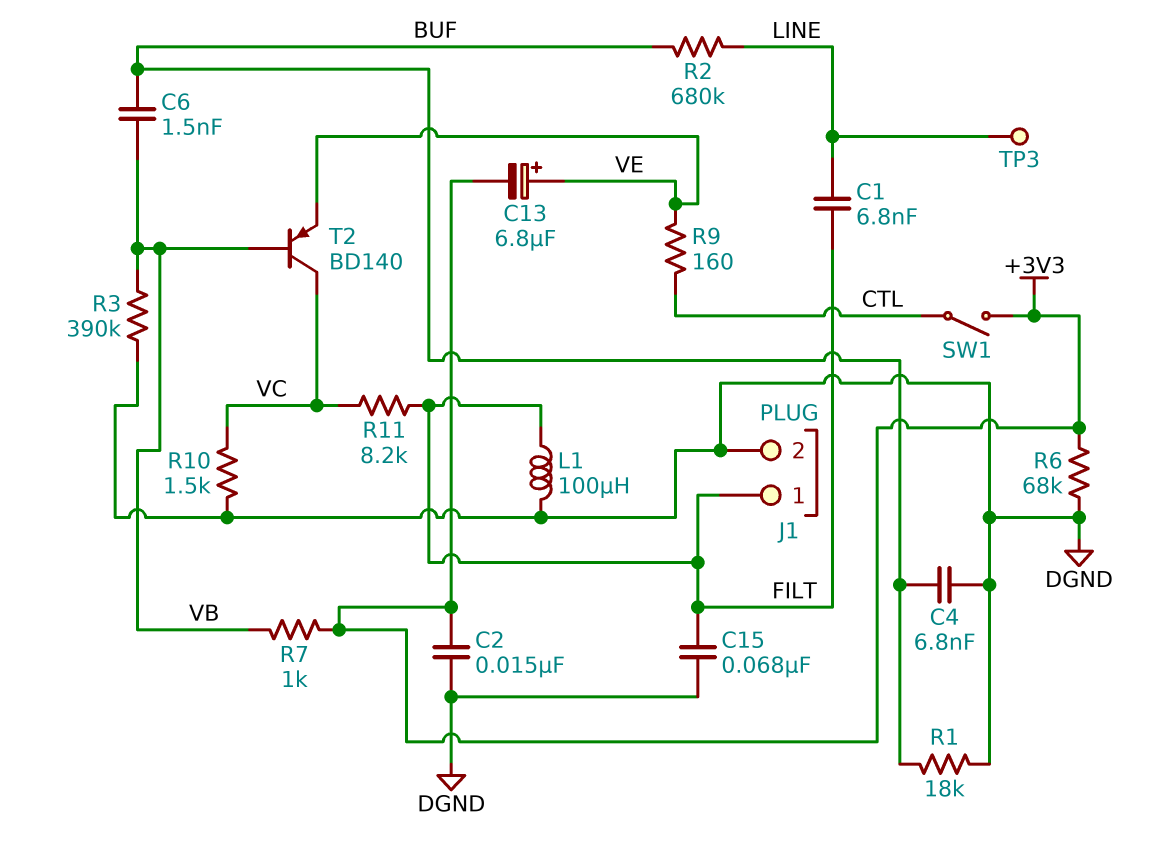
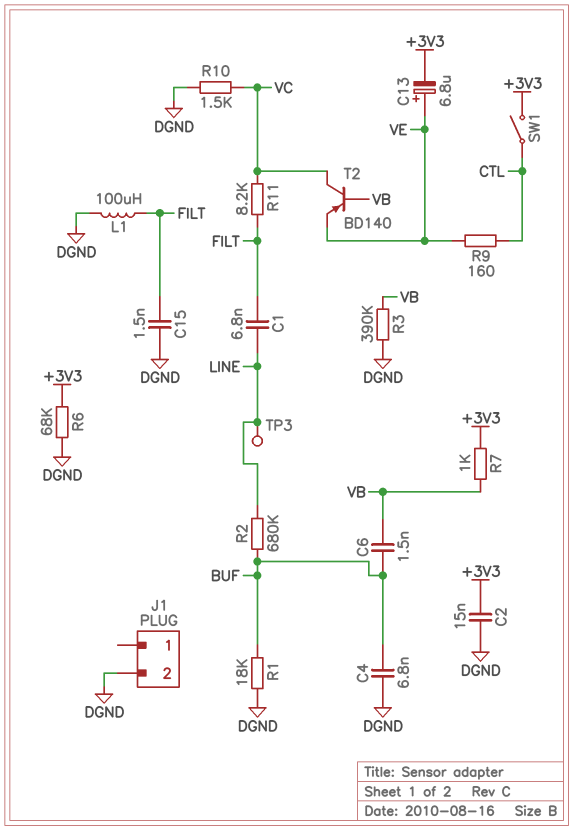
C15: 68nF (DGND, FILT) -> 1.5nF (DGND, FILT)
J1 pin 1: FILT -> none

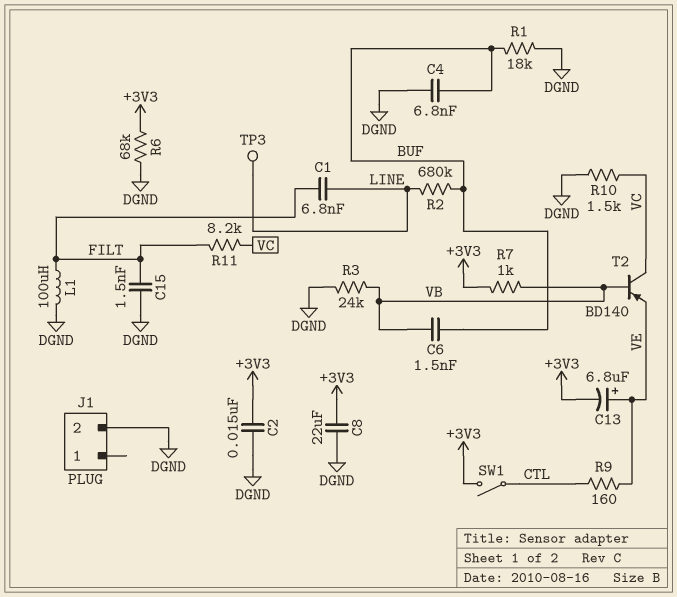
C8: none -> 22uF (+3V3, DGND)
R3: 390k (DGND, VB) -> 24k (DGND, VB)

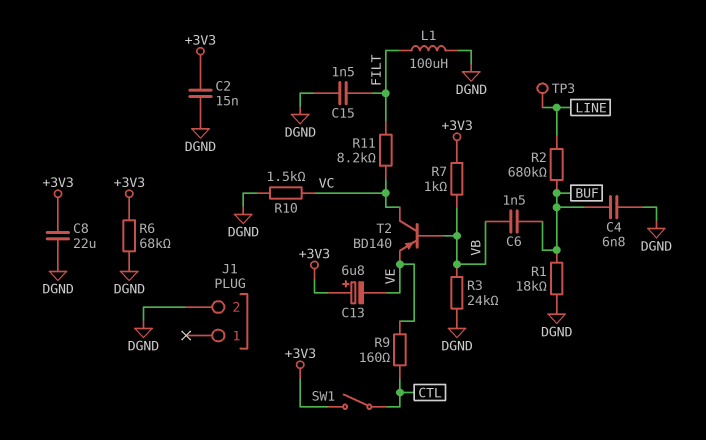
C1: 6.8nF (FILT, LINE) -> none
C13: 6.8uF (plus VE, minus +3V3) -> 6.8uF (plus +3V3, minus VE)

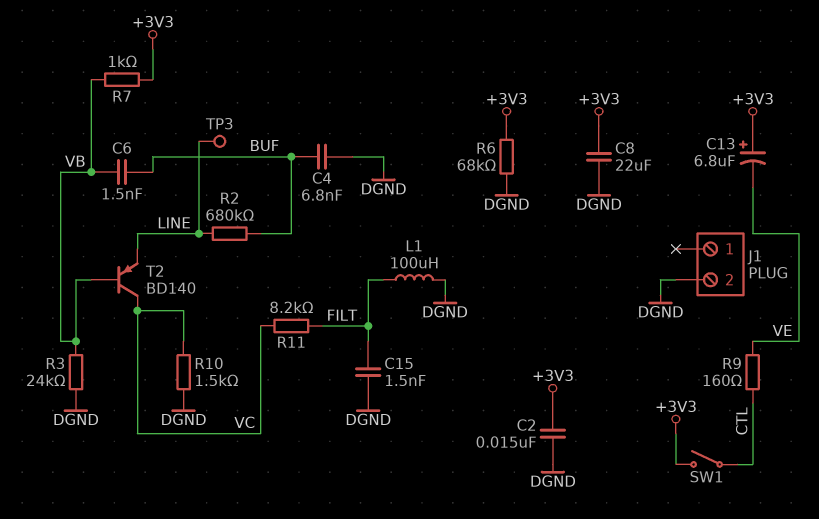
R1: 18k (BUF, DGND) -> none
T2: PNP BD140 (B VB, C VC, E VE) -> PNP BD140 (B VB, C VC, E LINE)

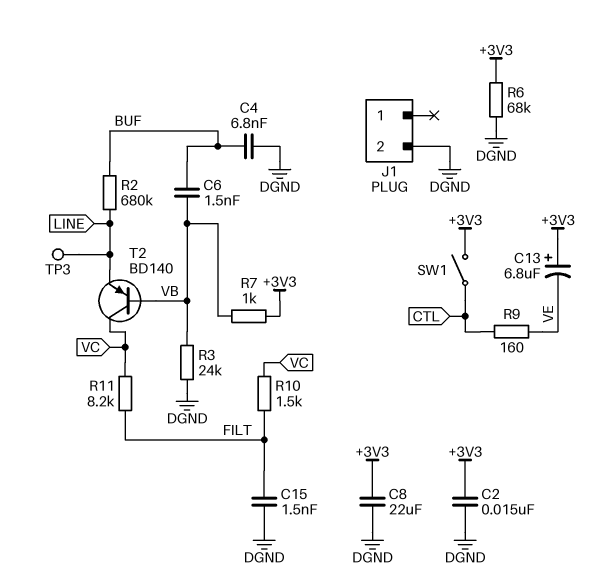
L1: 100uH (DGND, FILT) -> none
R10: 1.5k (DGND, VC) -> 1.5k (FILT, VC)

